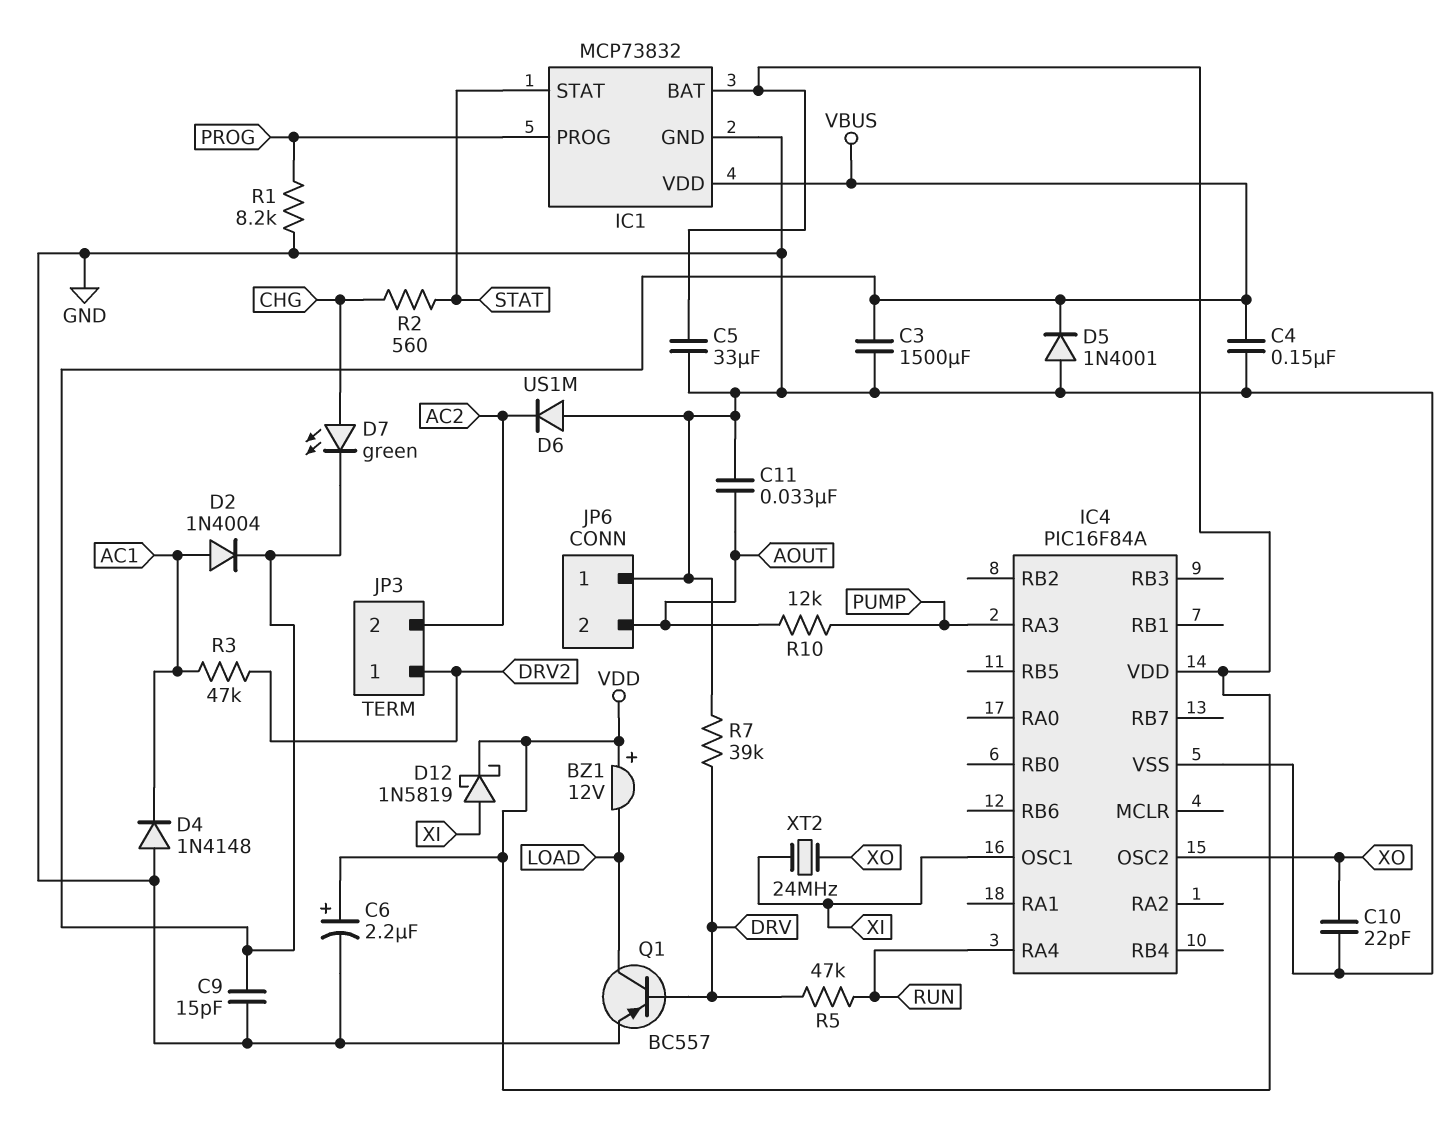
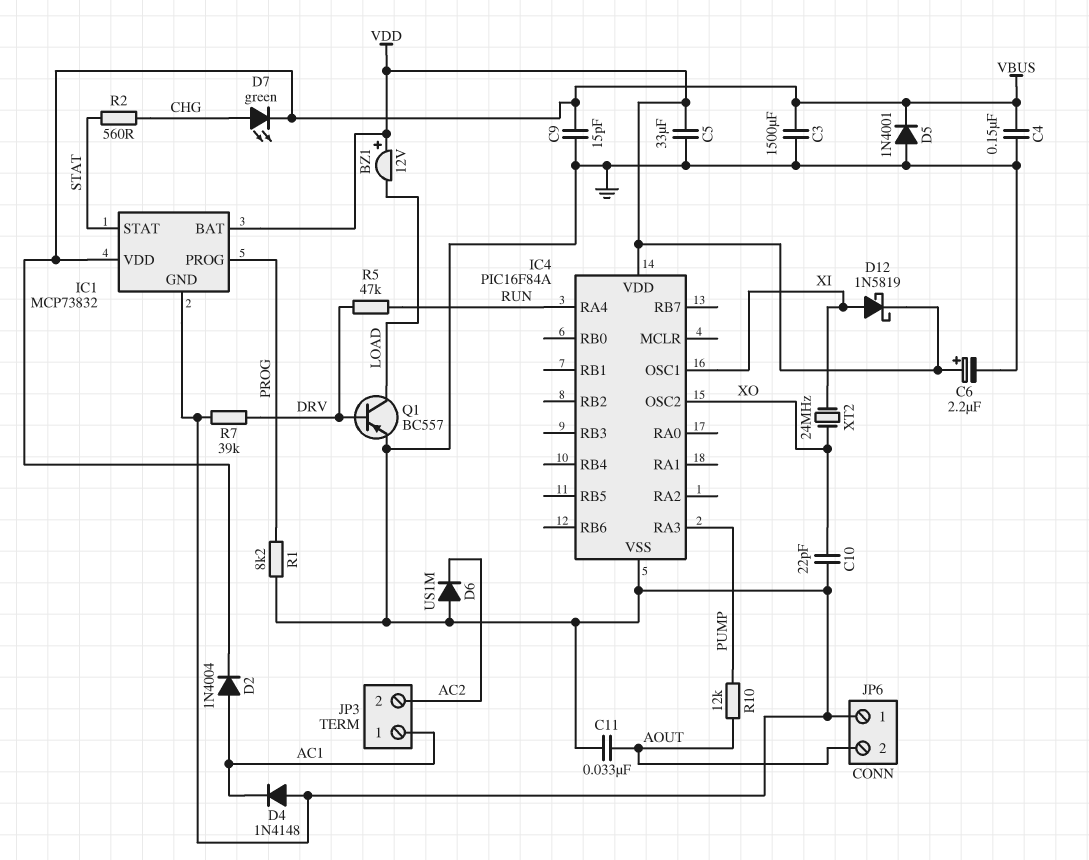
JP3 pin 1: DRV2 -> AC1
R3: 47k (AC1, DRV2) -> none

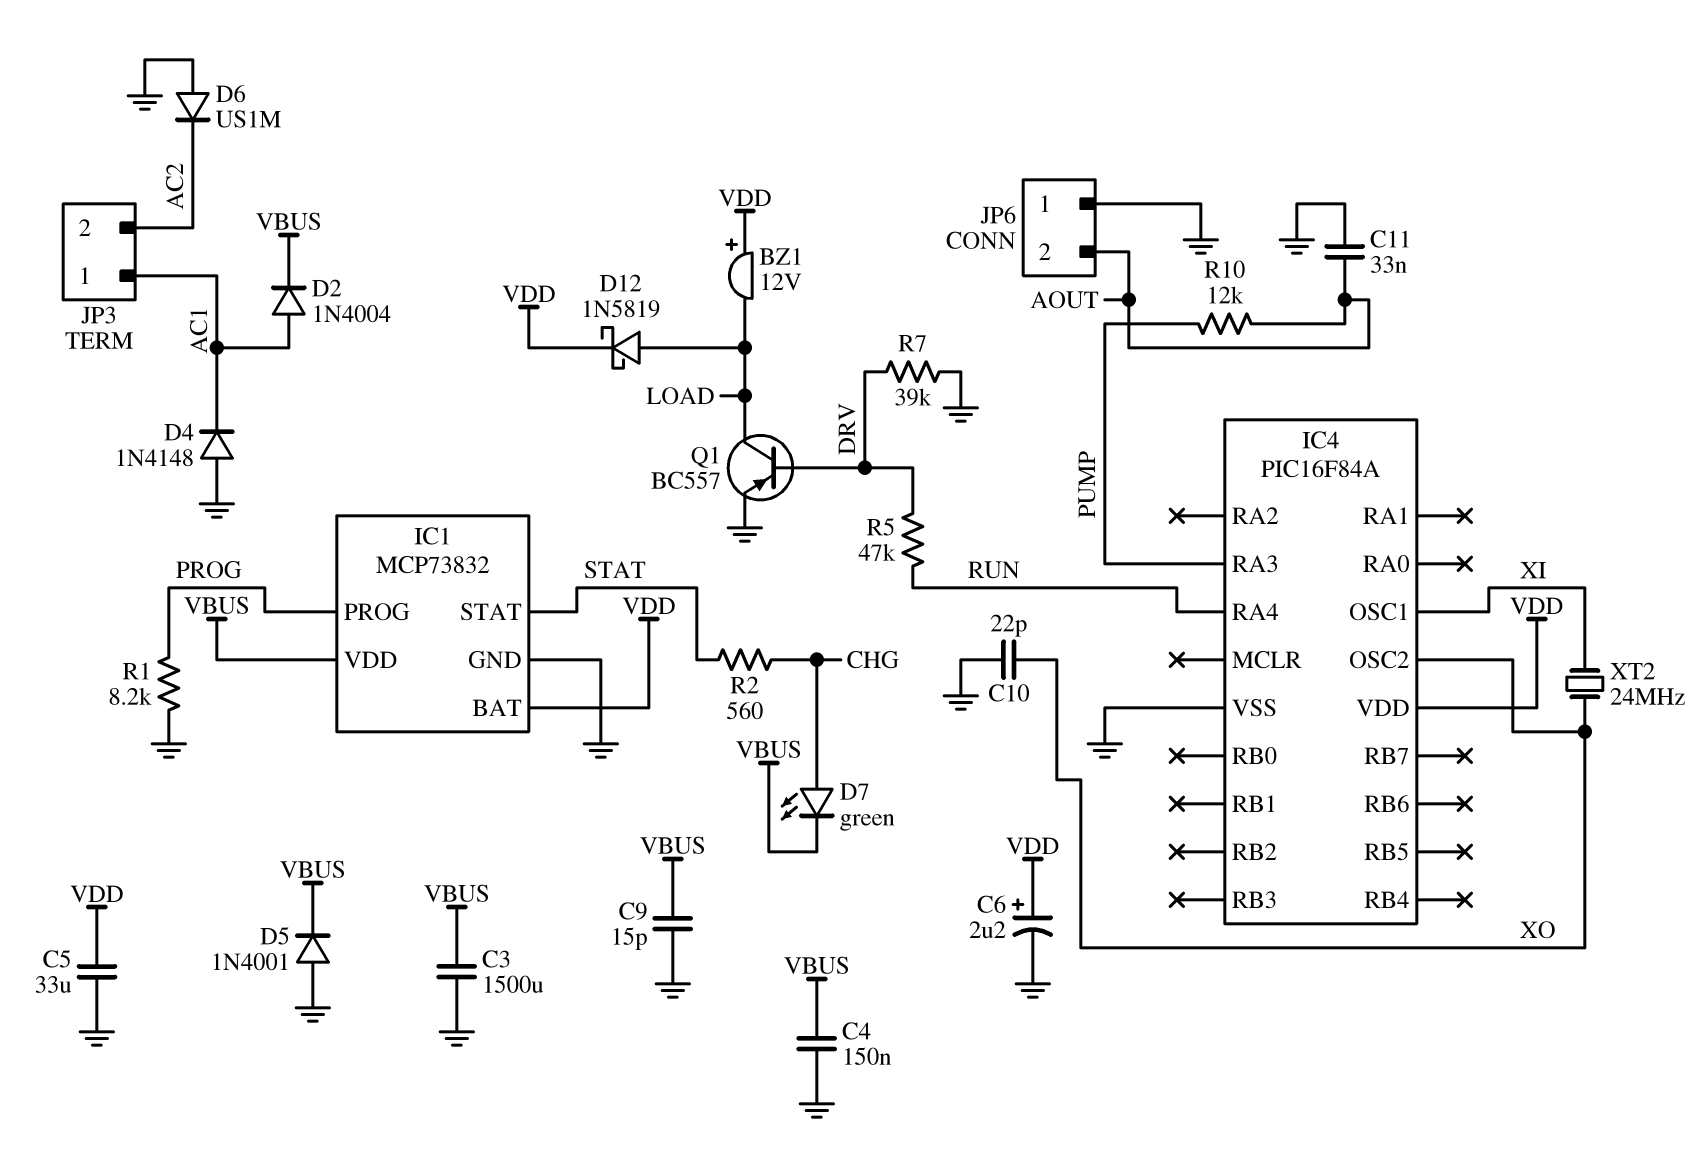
D12: schottky 1N5819 (A XI, K VDD) -> schottky 1N5819 (A LOAD, K VDD)

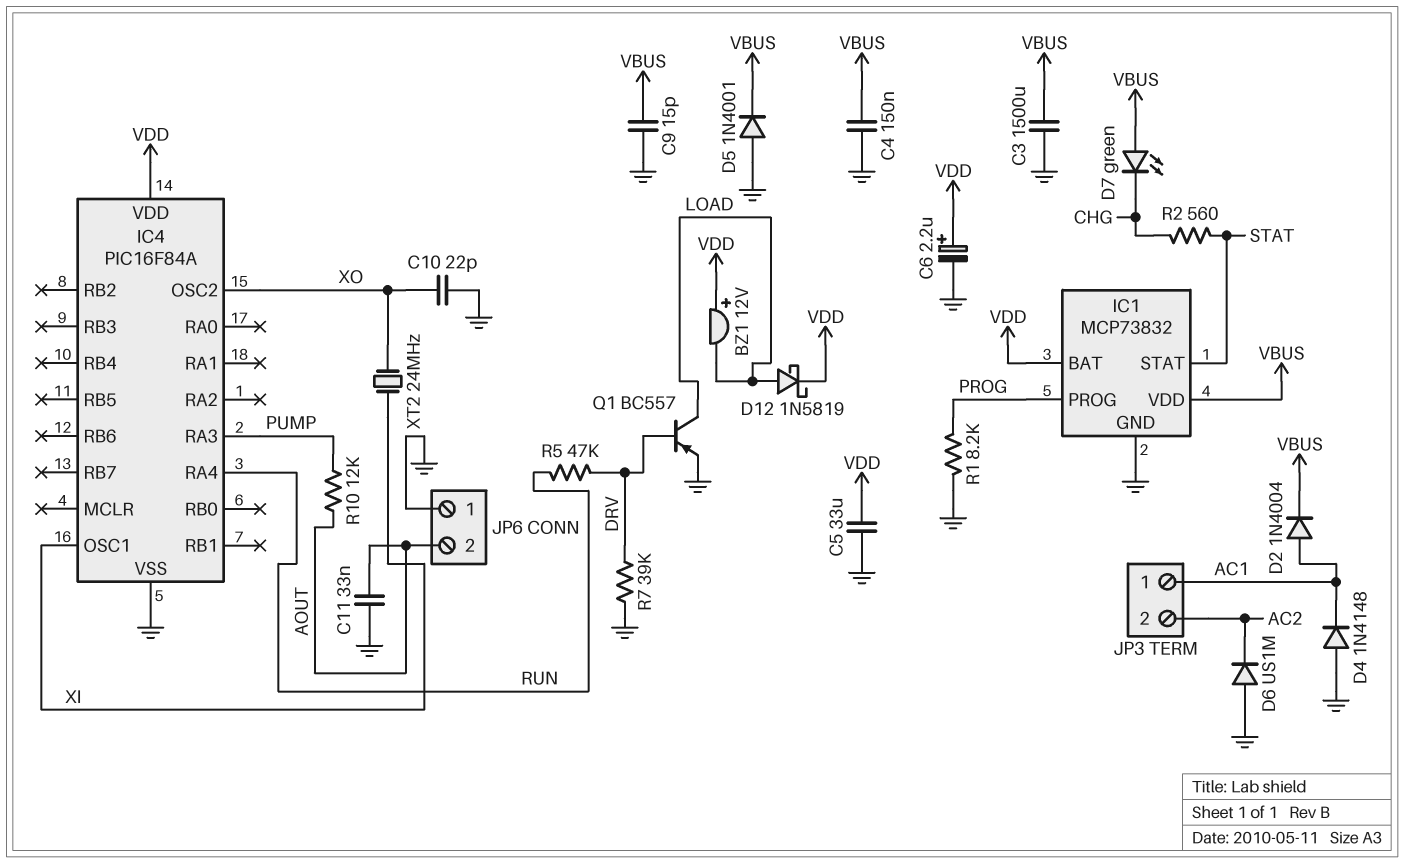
D7: LED green (A CHG, K VBUS) -> LED green (A VBUS, K CHG)

